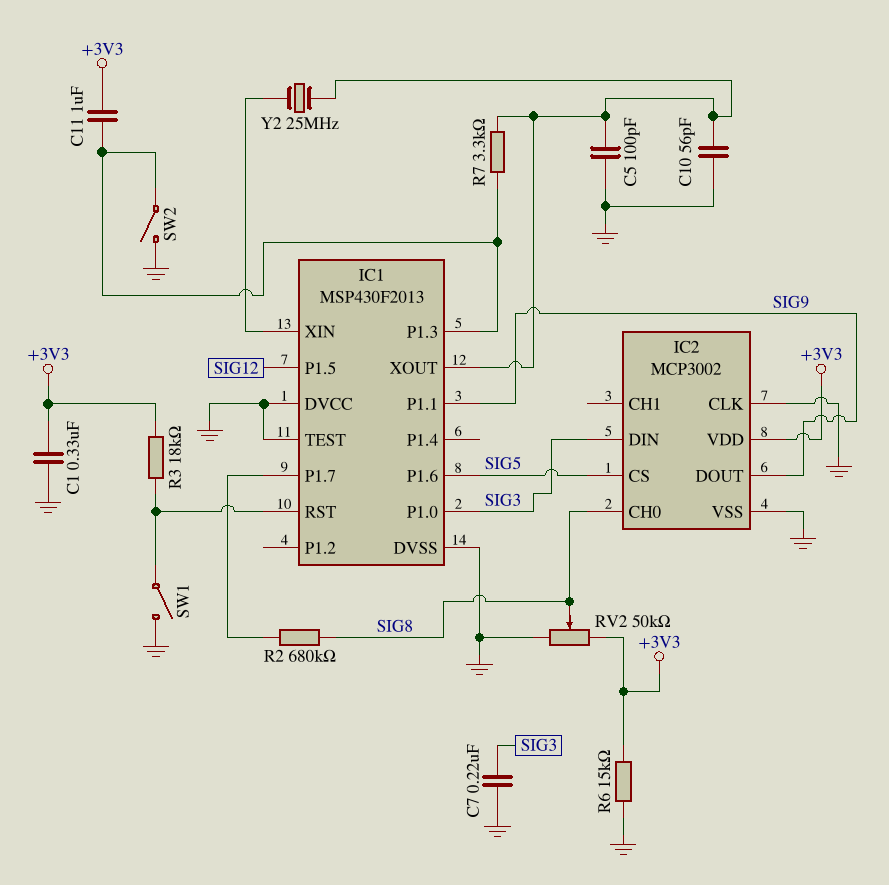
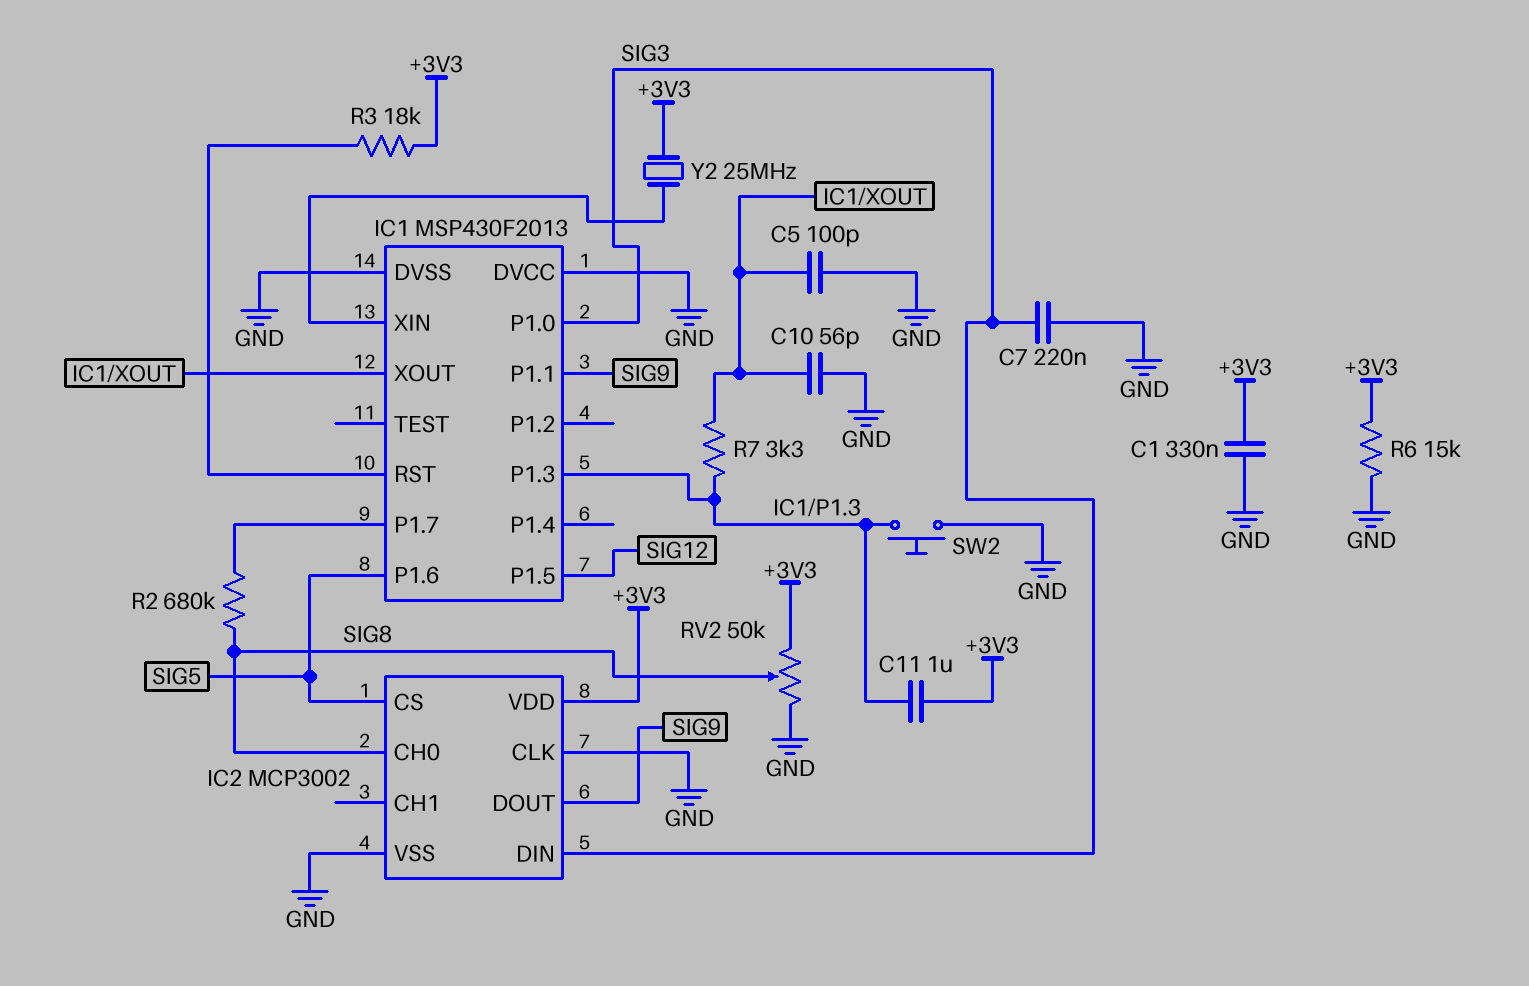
IC1 pin TEST: GND -> none
SW1: switch (GND, IC1/RST) -> none
SW2: switch (GND, IC1/P1.3) -> button (GND, IC1/P1.3)
Y2: 25MHz (IC1/XIN, IC1/XOUT) -> 25MHz (+3V3, IC1/XIN)

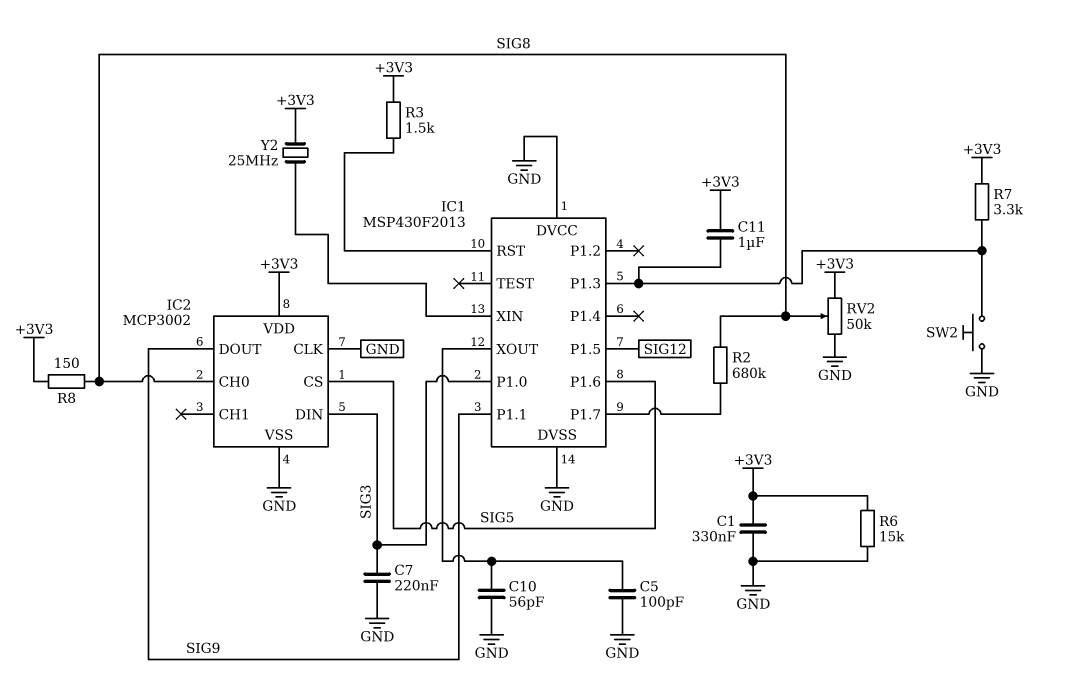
R3: 18k (+3V3, IC1/RST) -> 1.5k (+3V3, IC1/RST)
R7: 3.3k (IC1/P1.3, IC1/XOUT) -> 3.3k (+3V3, IC1/P1.3)
R8: none -> 150 (+3V3, SIG8)

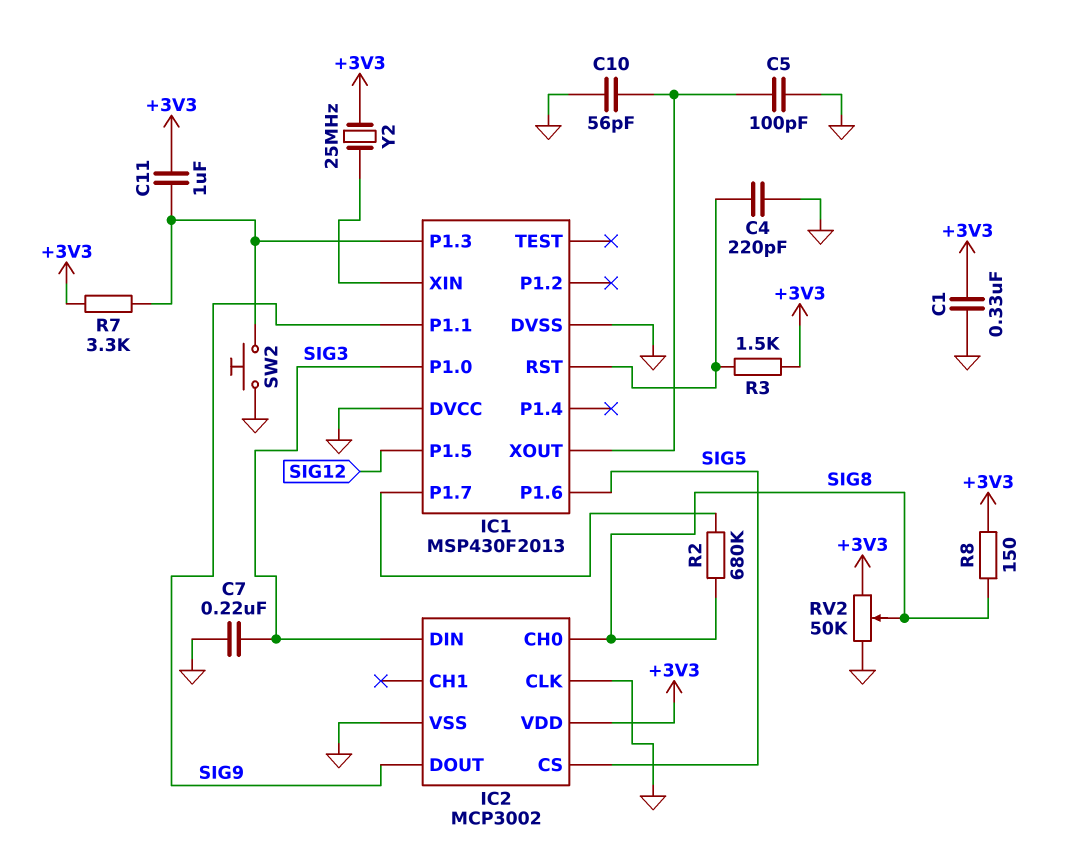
C4: none -> 220pF (GND, IC1/RST)
R6: 15k (+3V3, GND) -> none

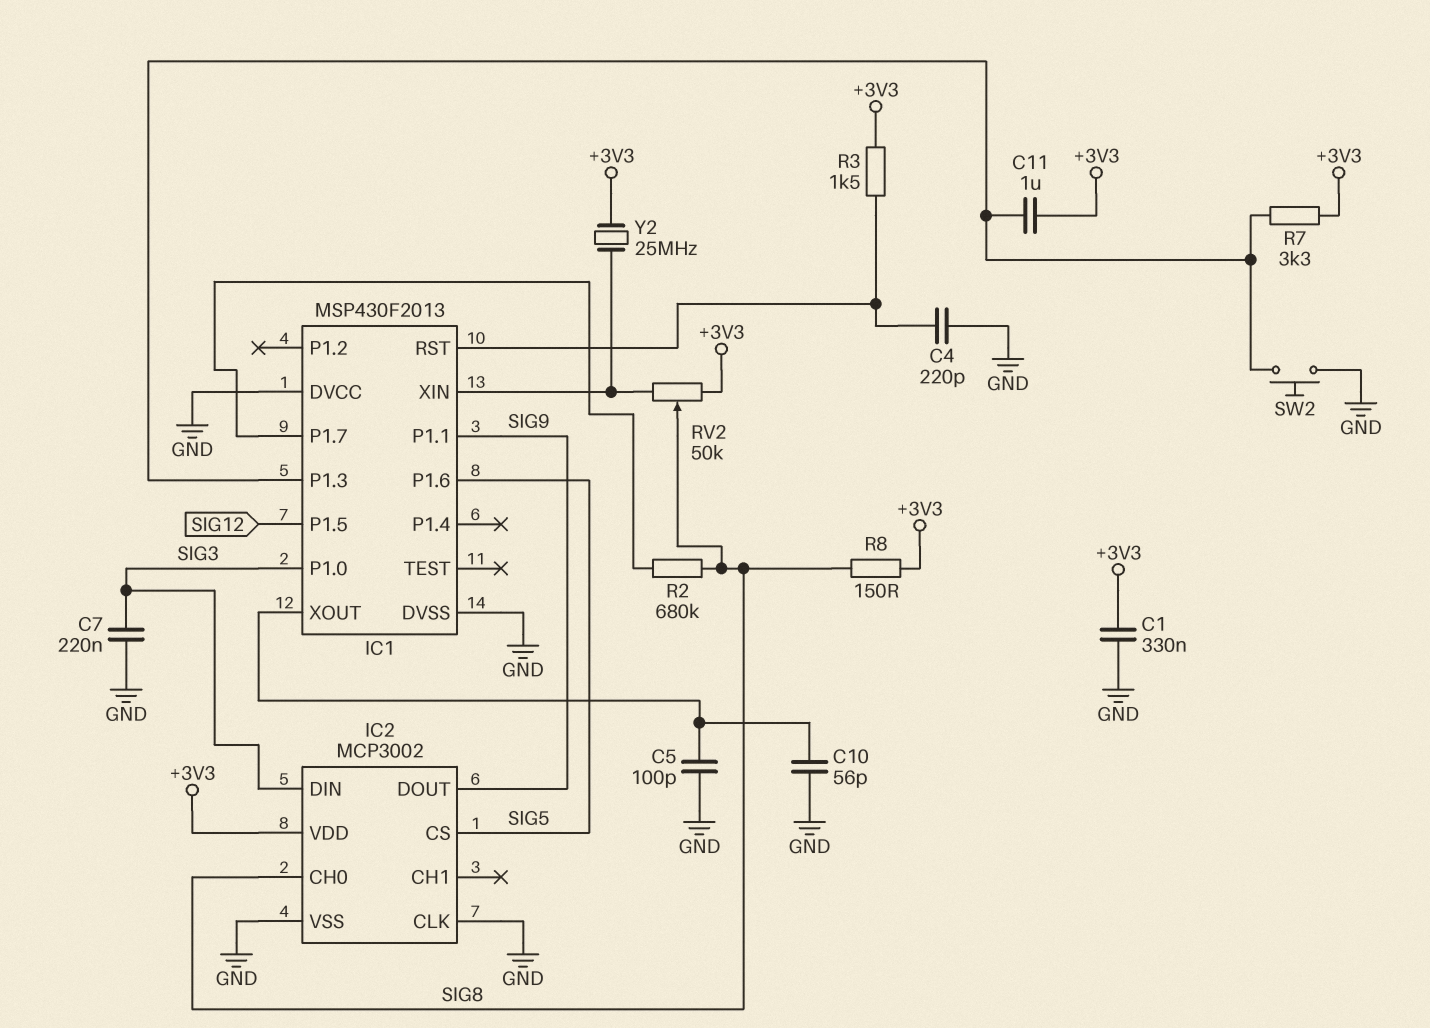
RV2: 50k (+3V3, GND, wiper SIG8) -> 50k (+3V3, IC1/XIN, wiper SIG8)

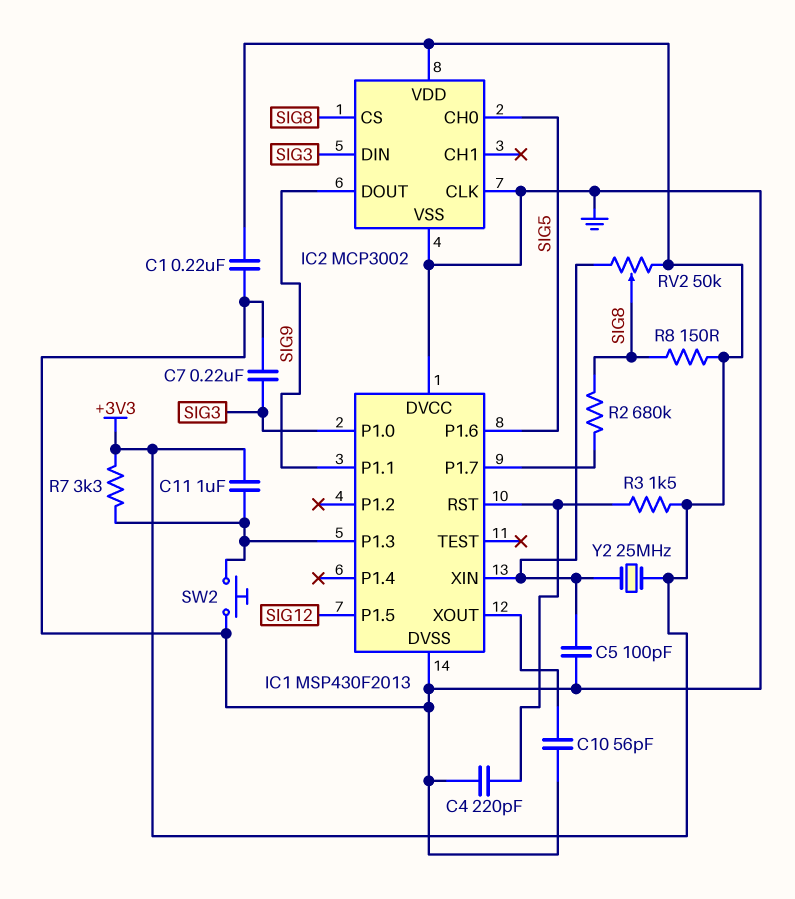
C1: 330nF (+3V3, GND) -> 220nF (+3V3, GND)
C5: 100pF (GND, IC1/XOUT) -> 100pF (GND, IC1/XIN)
IC2 pin CH0: SIG8 -> SIG5
IC2 pin CS: SIG5 -> SIG8

